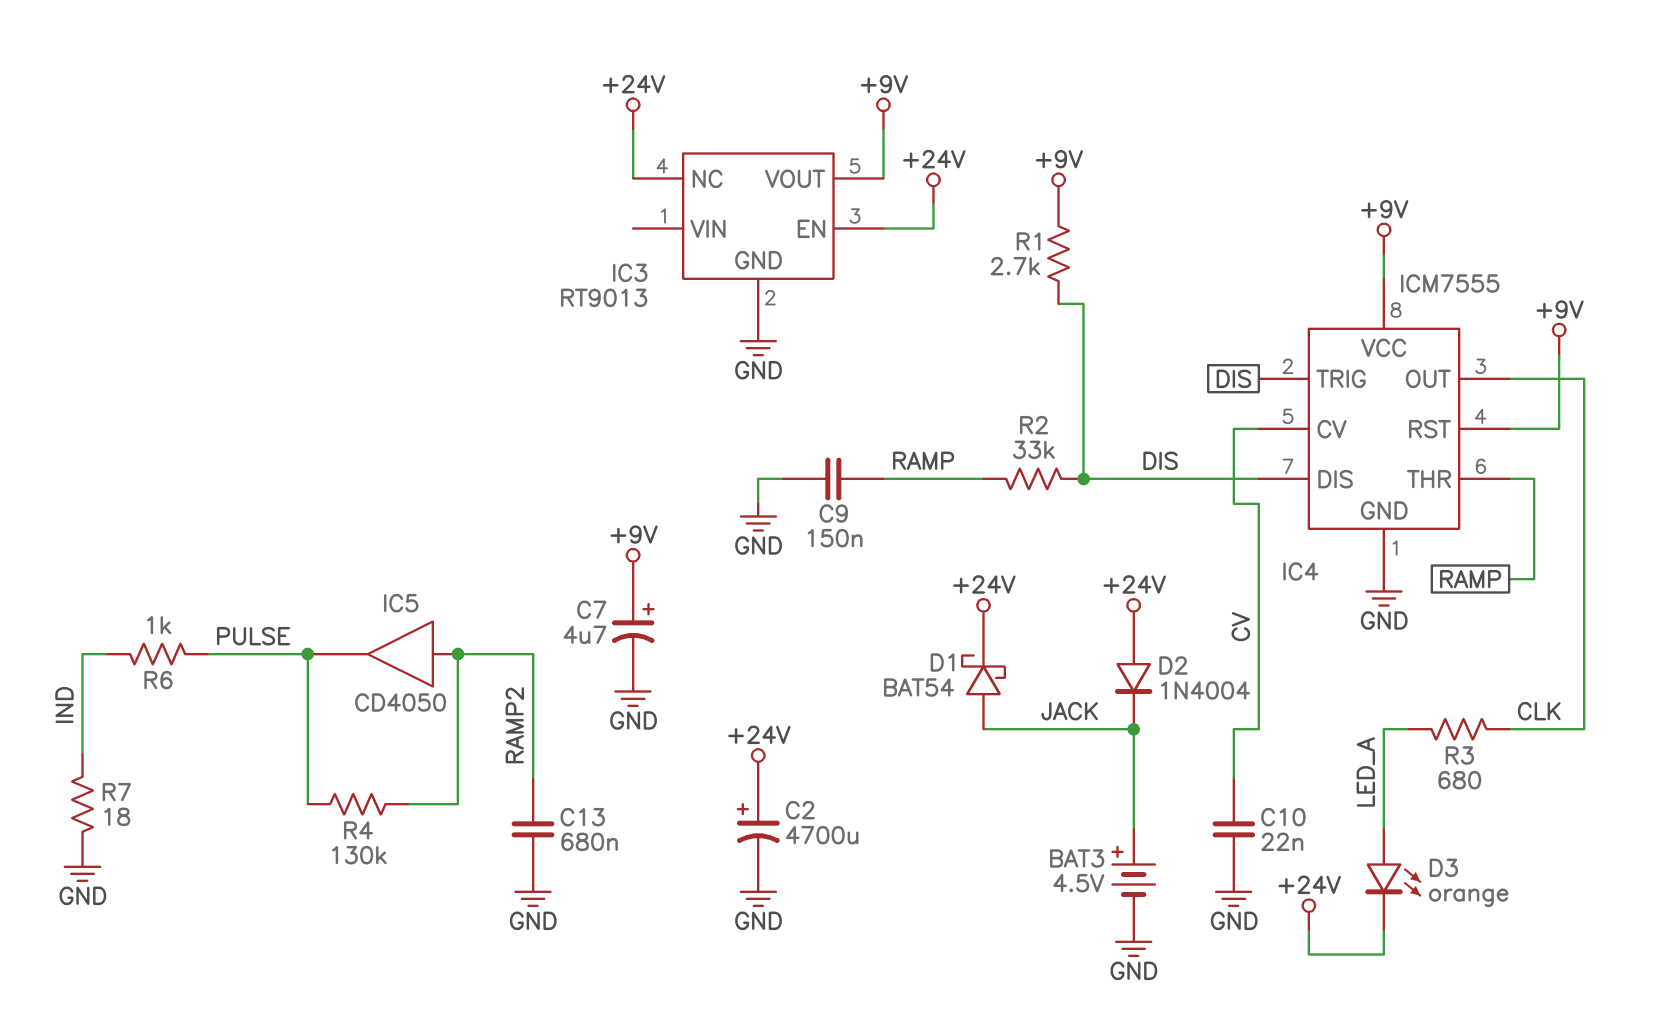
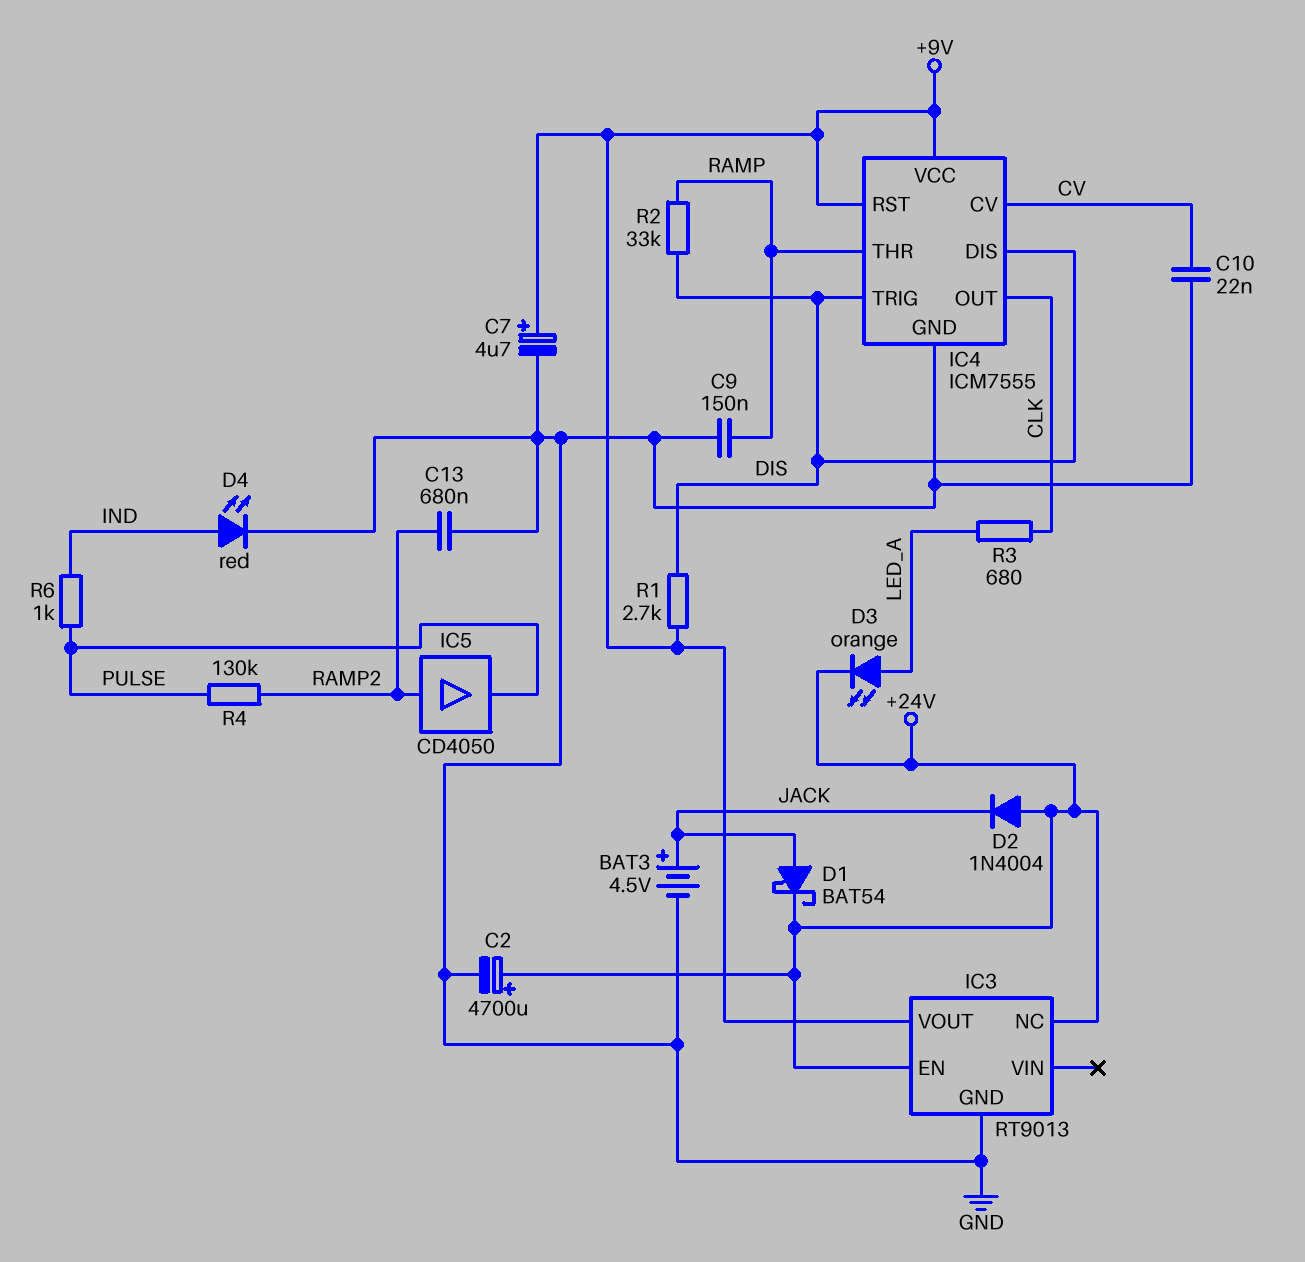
D4: none -> LED red (A IND, K GND)
R7: 18 (GND, IND) -> none

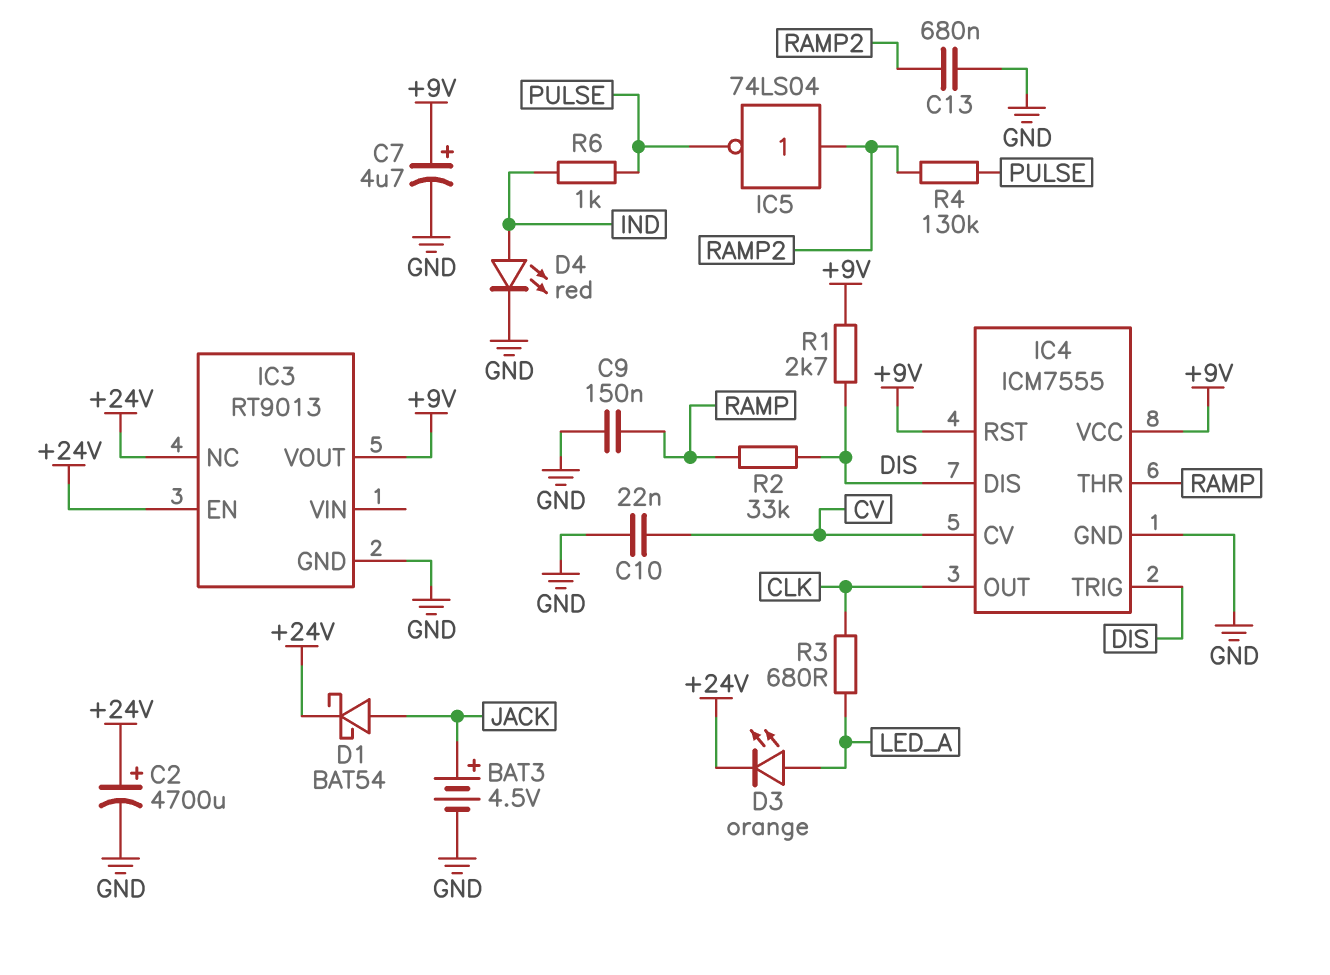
D2: diode 1N4004 (A +24V, K JACK) -> none
IC5: buffer CD4050 (in RAMP2, out PULSE) -> NOT 74LS04 (in RAMP2, out PULSE)

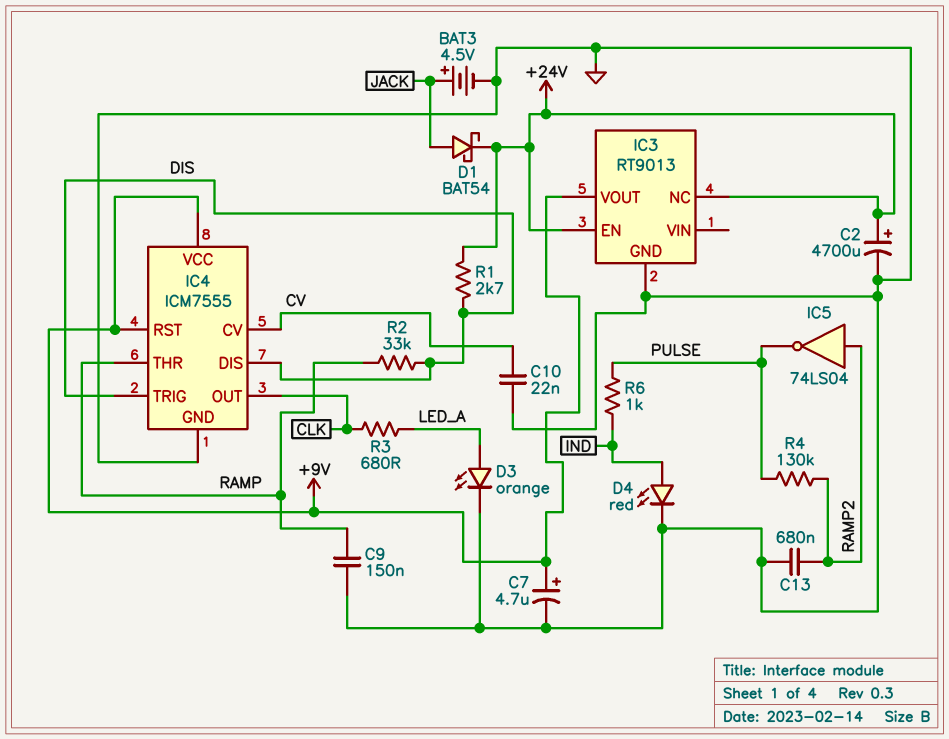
D3: LED orange (A LED_A, K +24V) -> LED orange (A LED_A, K GND)
R1: 2.7k (+9V, DIS) -> 2.7k (+24V, DIS)

